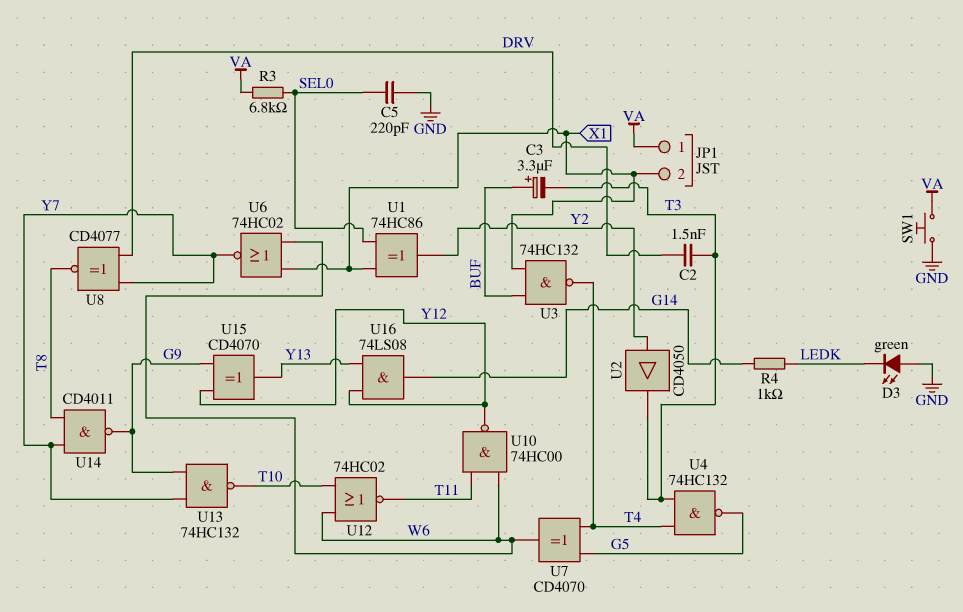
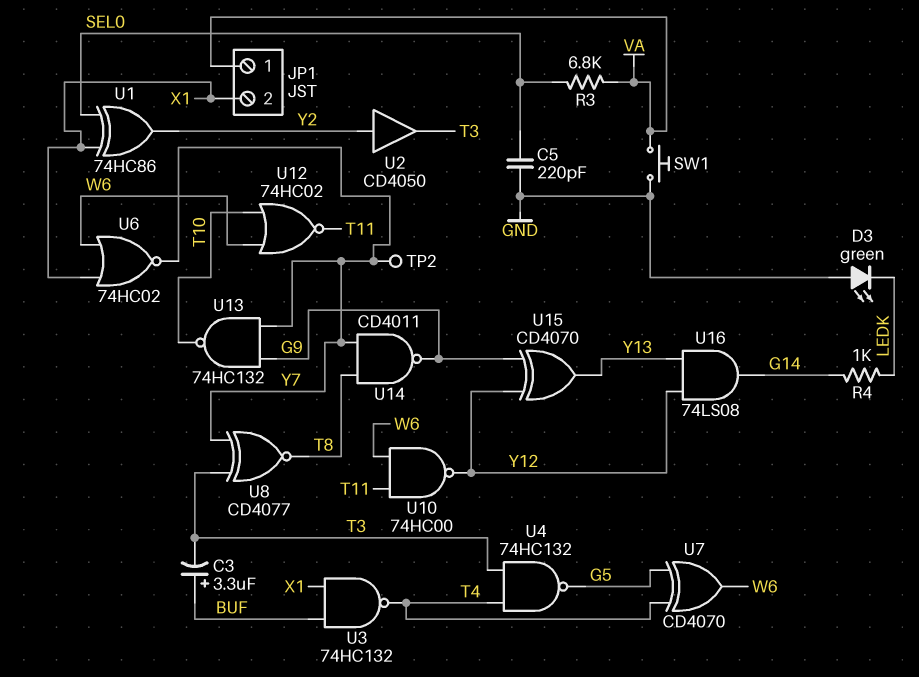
C2: 1.5nF (DRV, T3) -> none
TP2: none -> test point (Y7)
U8: XNOR CD4077 (in DRV, in Y7, out T8) -> XNOR CD4077 (in T3, in Y7, out T8)

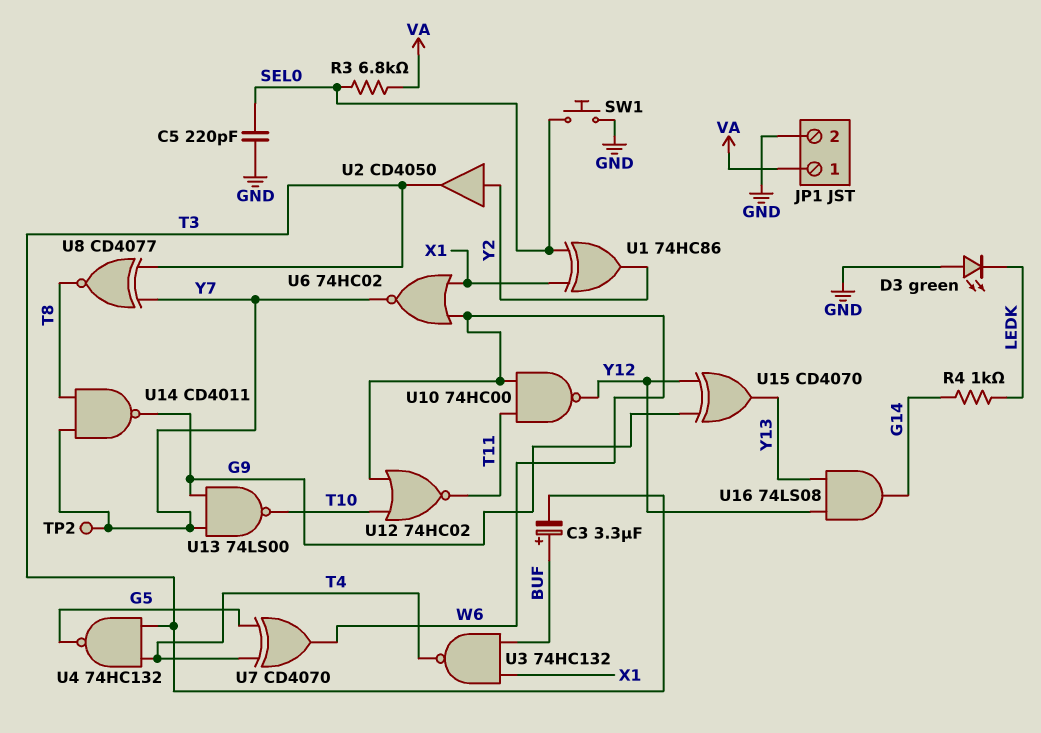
JP1 pin 2: X1 -> GND
SW1: button (GND, VA) -> button (GND, SEL0)
U13: NAND 74HC132 (in G9, in Y7, out T10) -> NAND 74LS00 (in G9, in Y7, out T10)

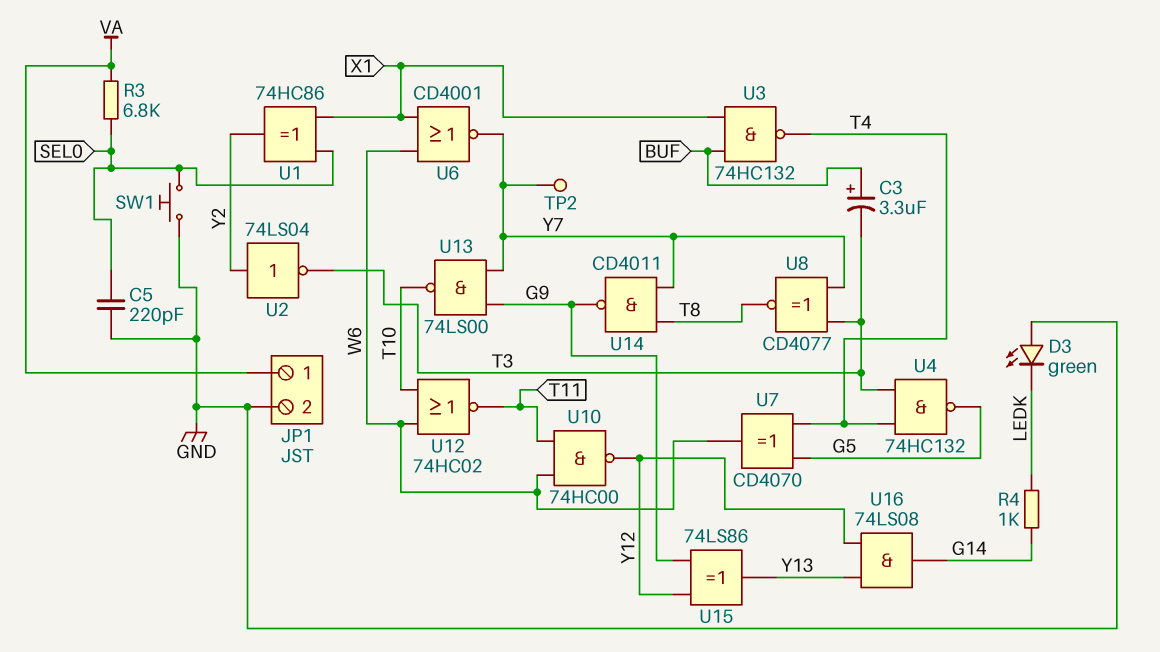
U2: buffer CD4050 (in Y2, out T3) -> NOT 74LS04 (in Y2, out T3)
U6: NOR 74HC02 (in W6, in X1, out Y7) -> NOR CD4001 (in W6, in X1, out Y7)
U15: XOR CD4070 (in G9, in Y12, out Y13) -> XOR 74LS86 (in G9, in Y12, out Y13)

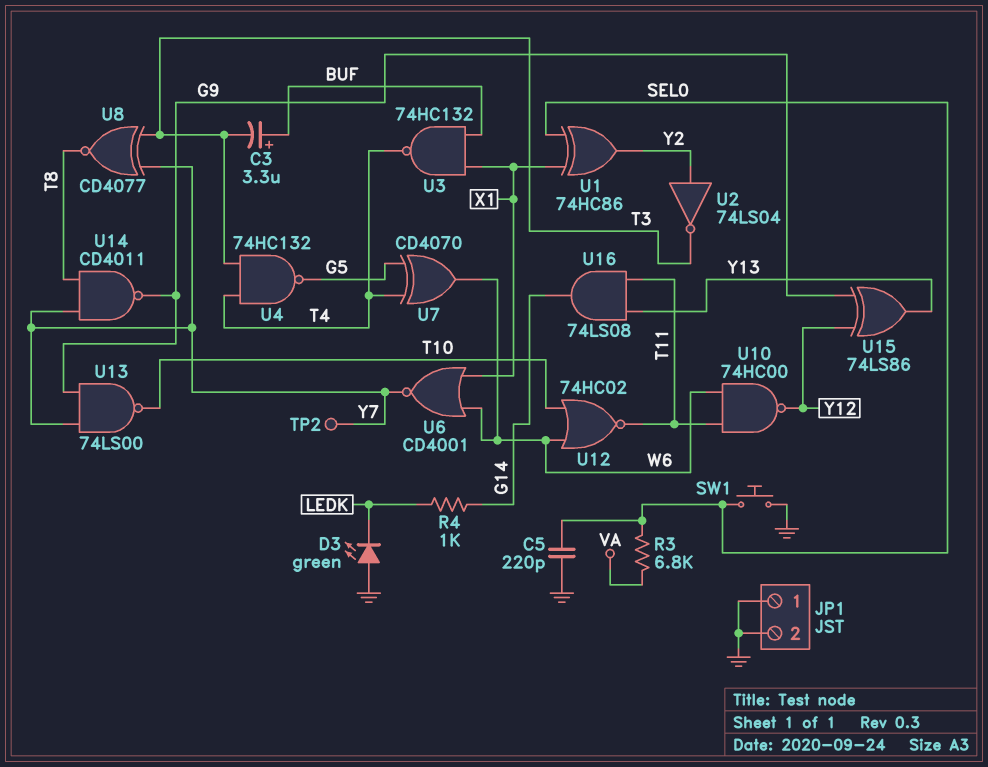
JP1 pin 1: VA -> GND
U16: AND 74LS08 (in Y12, in Y13, out G14) -> AND 74LS08 (in T11, in Y13, out G14)

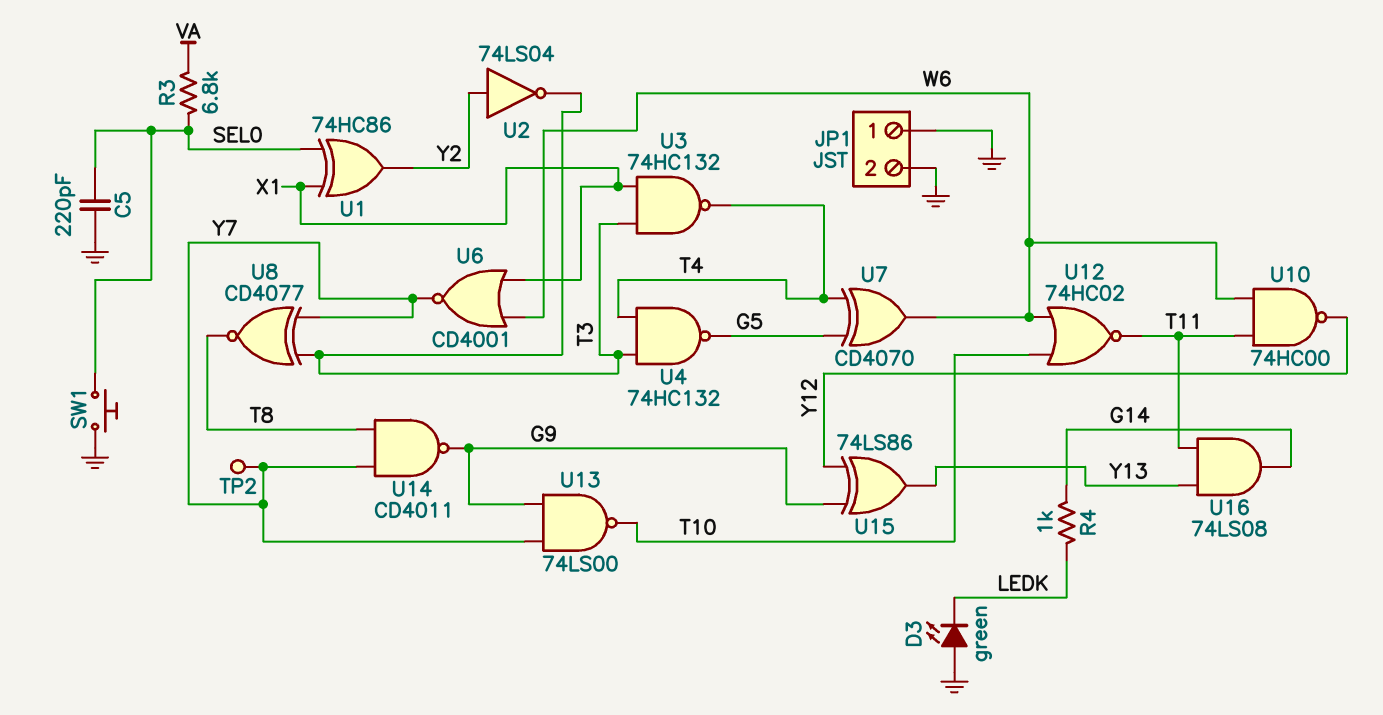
C3: 3.3uF (plus BUF, minus T3) -> none
U3: NAND 74HC132 (in BUF, in X1, out T4) -> NAND 74HC132 (in T3, in X1, out T4)

